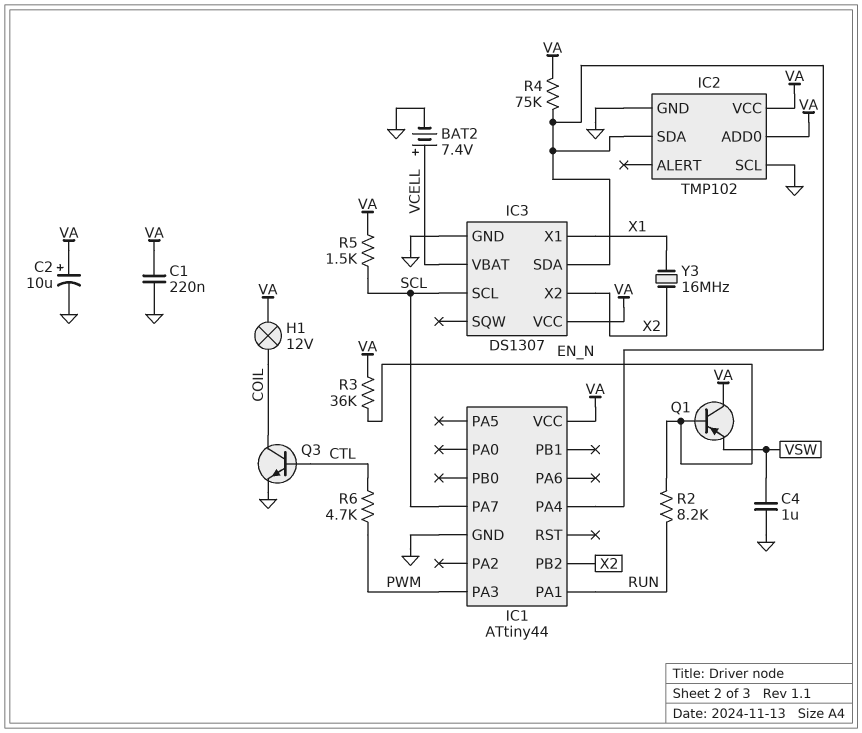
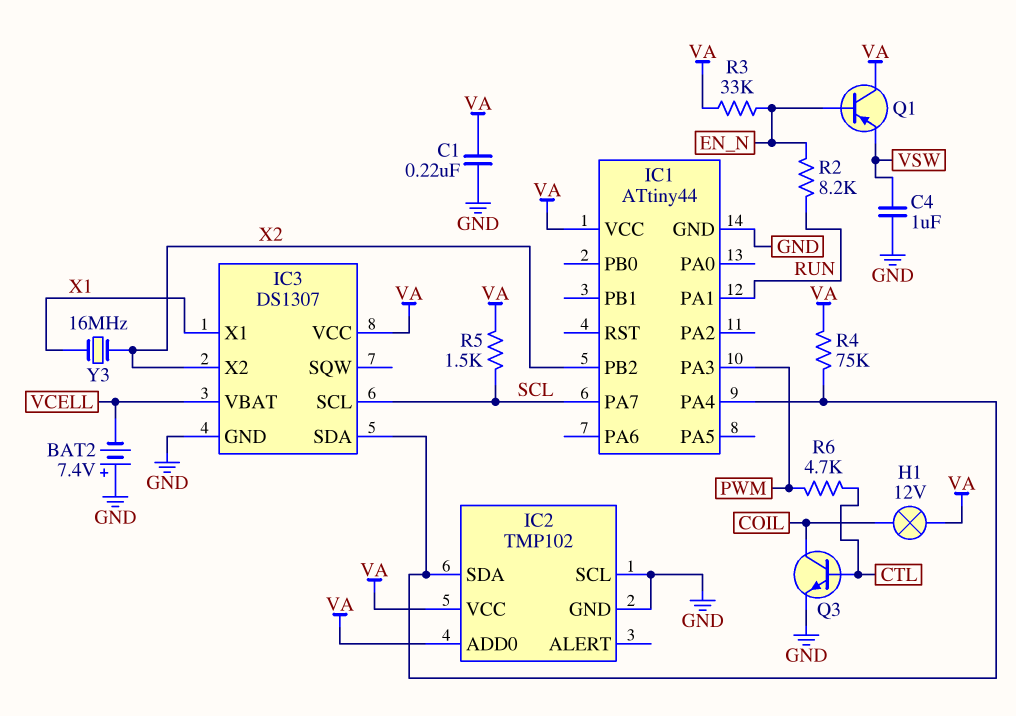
BAT2: 7.4V (plus VCELL, minus GND) -> 7.4V (plus GND, minus VCELL)
C2: 10uF (plus VA, minus GND) -> none
R3: 36k (EN_N, VA) -> 33k (EN_N, VA)

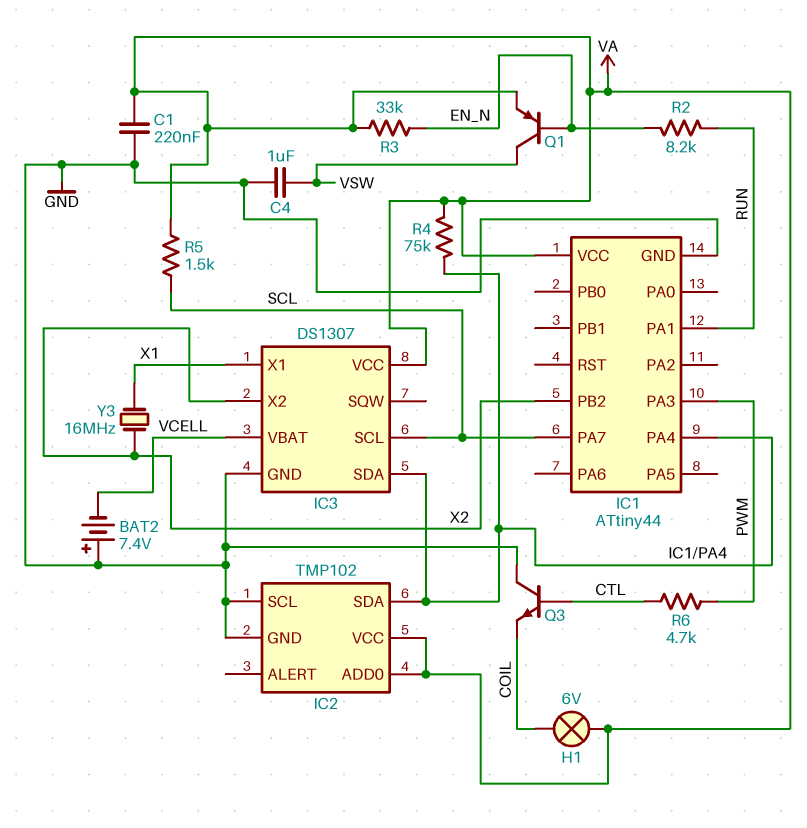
H1: lamp 12V (COIL, VA) -> lamp 6V (COIL, VA)
Q1: PNP (B EN_N, C VA, E VSW) -> PNP (B EN_N, C VSW, E VA)
Q3: NPN (B CTL, C COIL, E GND) -> NPN (B CTL, C GND, E COIL)

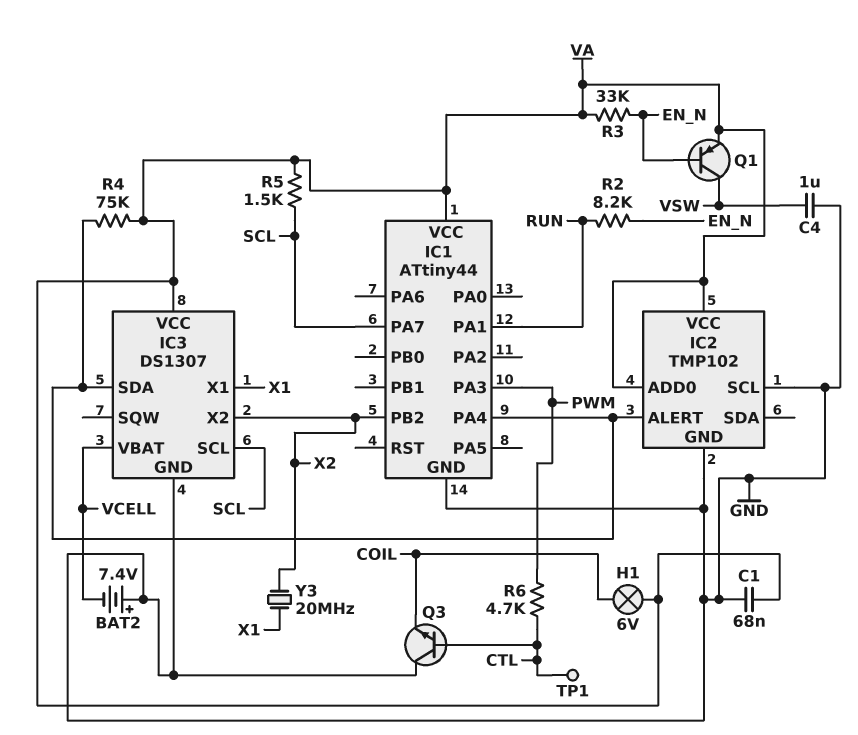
C1: 220nF (GND, VA) -> 68nF (GND, VA)
IC2 pin ALERT: none -> IC1/PA4
IC2 pin SDA: IC1/PA4 -> none
TP1: none -> test point (CTL)
Y3: 16MHz (X1, X2) -> 20MHz (X1, X2)

